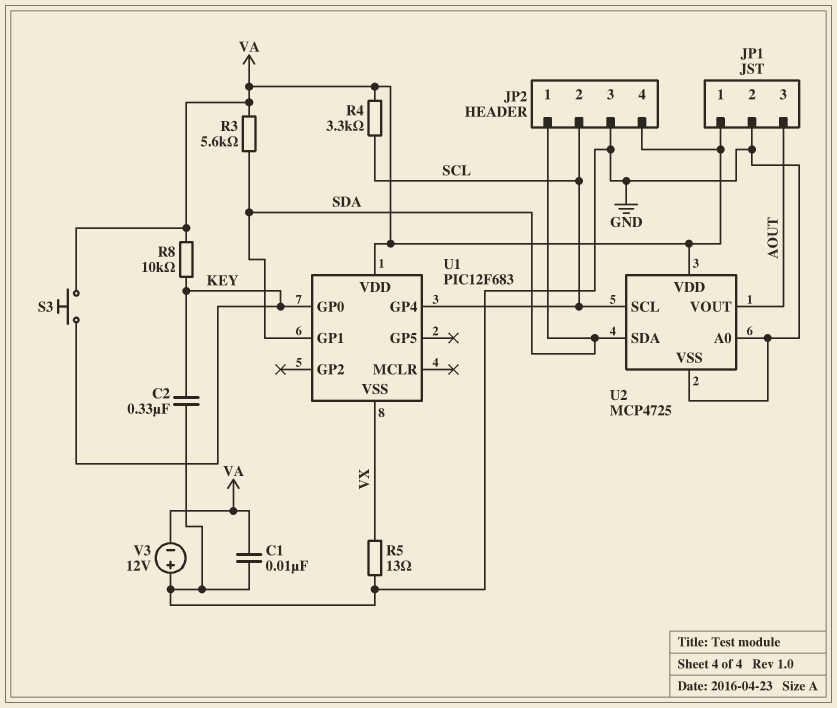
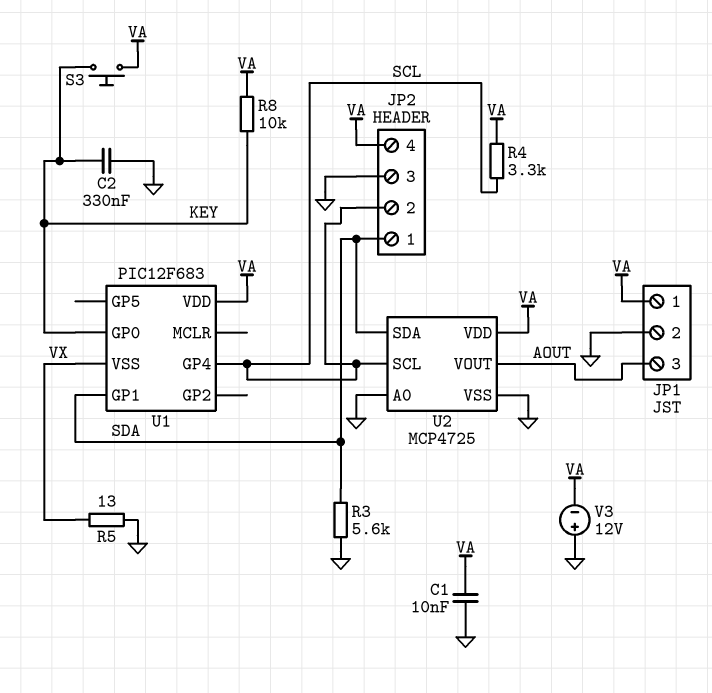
R3: 5.6k (SDA, VA) -> 5.6k (GND, SDA)

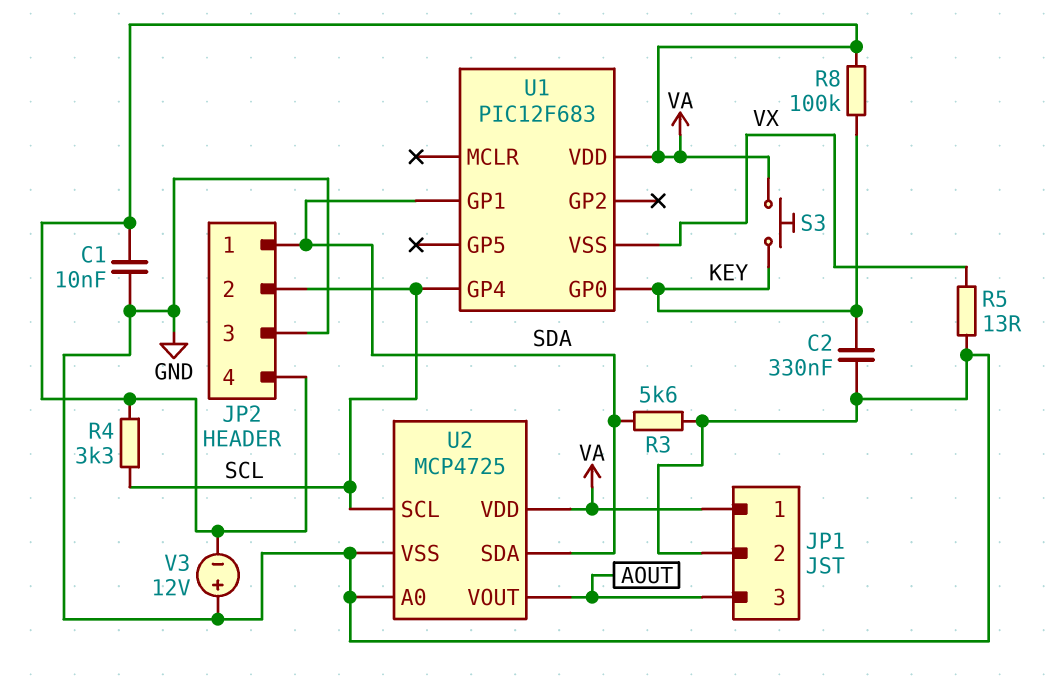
R8: 10k (KEY, VA) -> 100k (KEY, VA)

